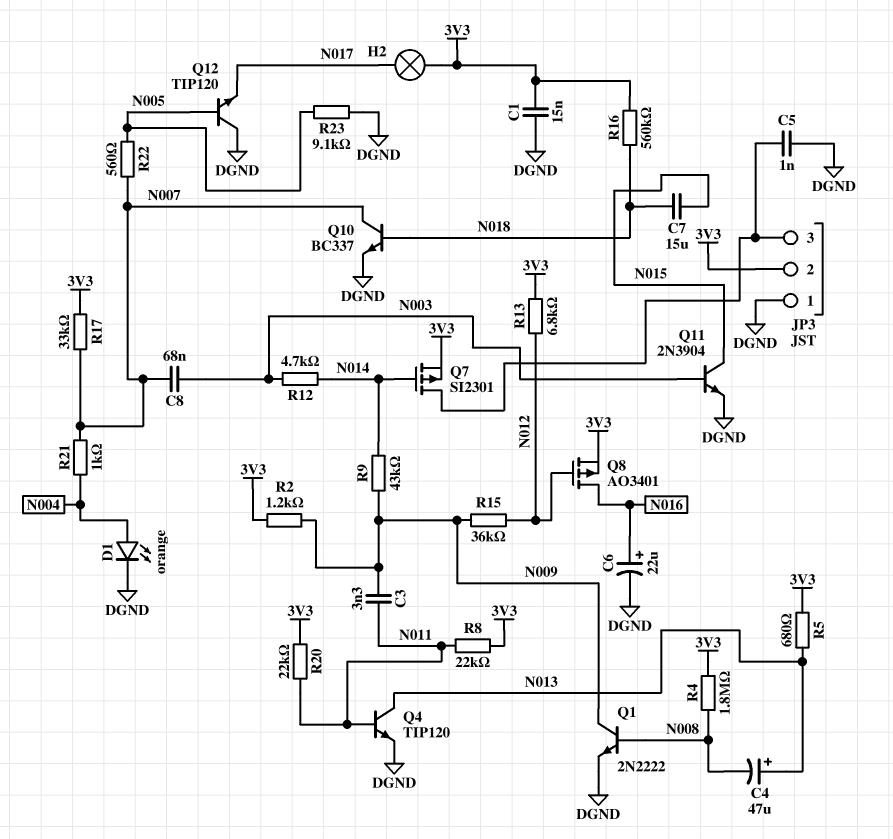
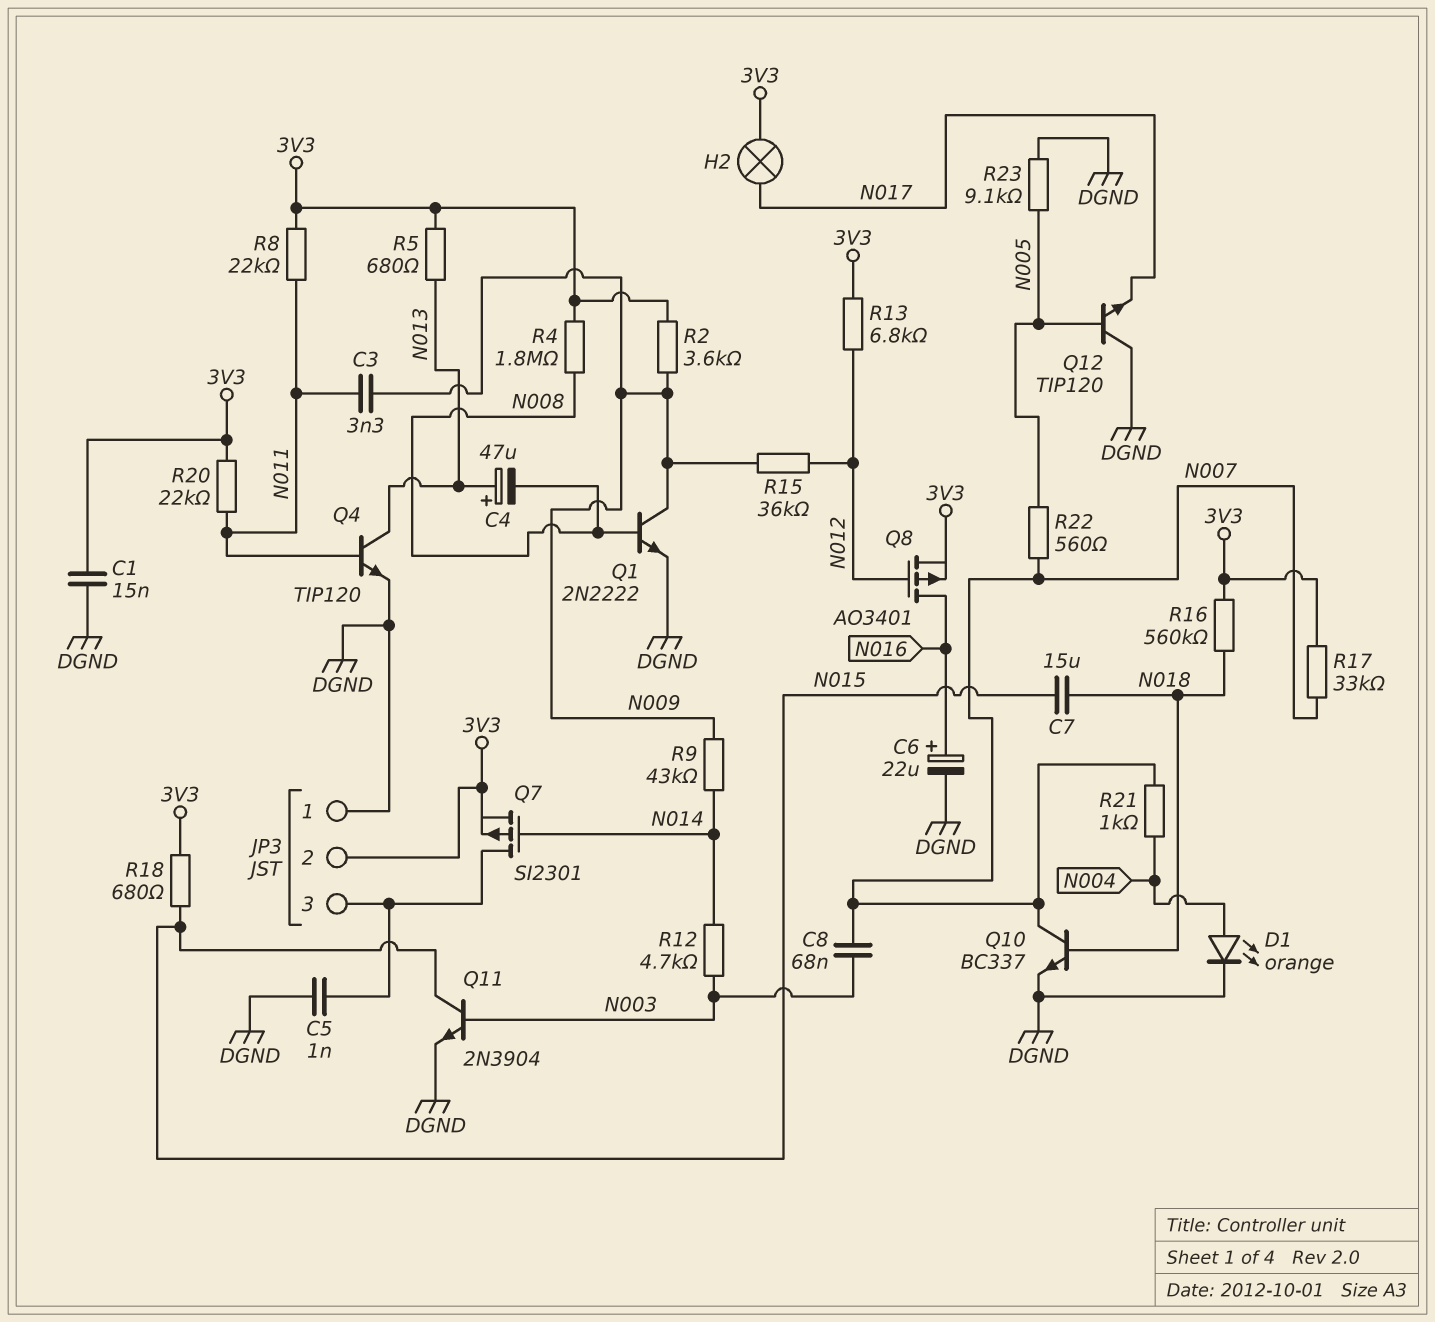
R2: 1.2k (3V3, N009) -> 3.6k (3V3, N009)
R18: none -> 680 (3V3, N015)

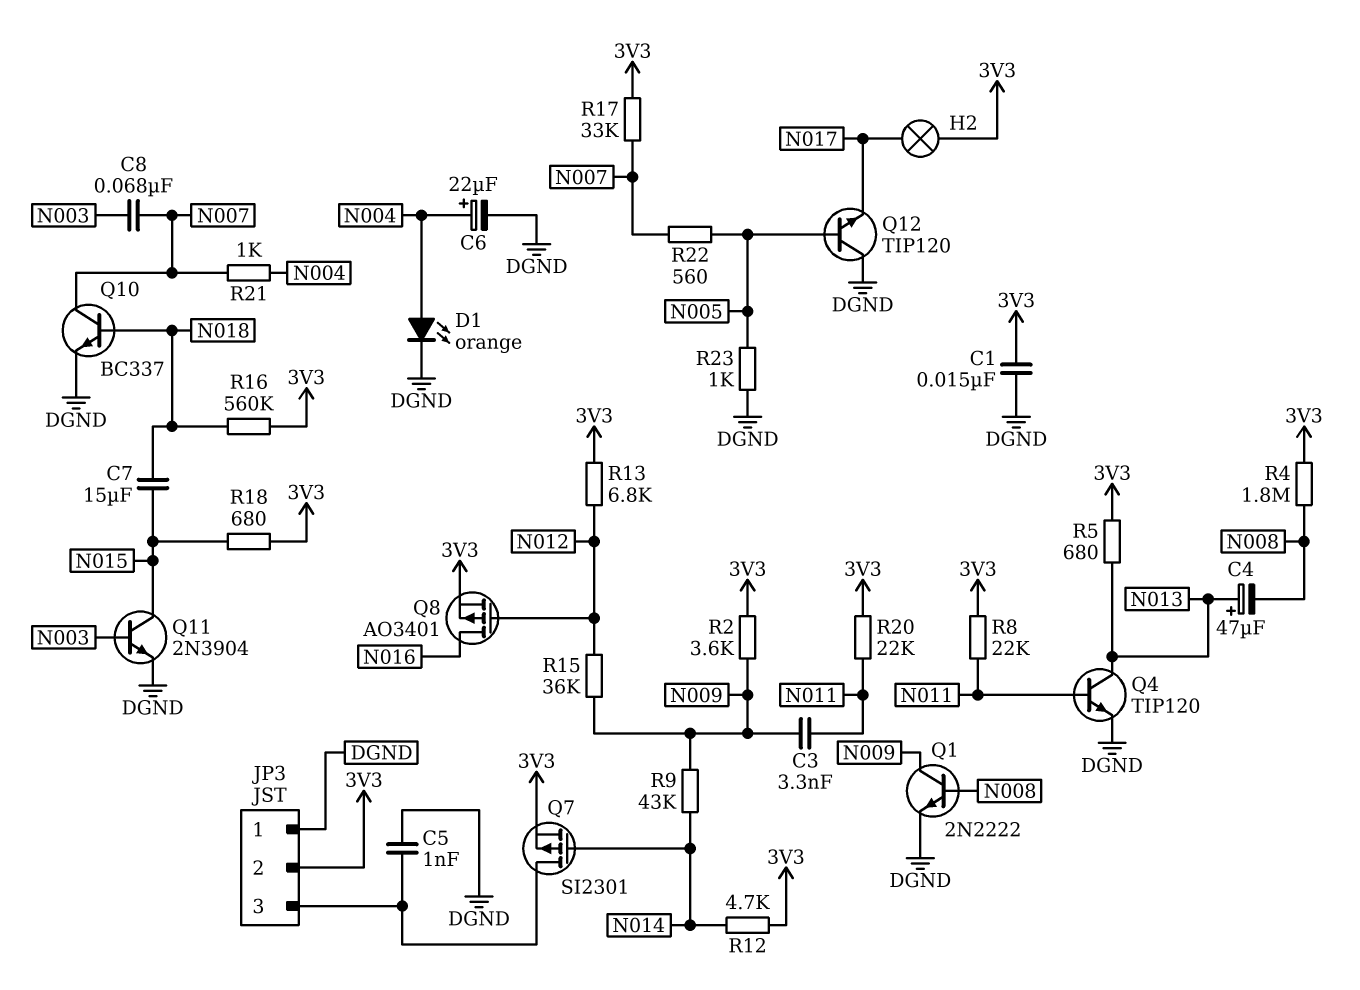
C6: 22uF (plus N016, minus DGND) -> 22uF (plus N004, minus DGND)
R12: 4.7k (N003, N014) -> 4.7k (3V3, N014)
R23: 9.1k (DGND, N005) -> 1k (DGND, N005)

